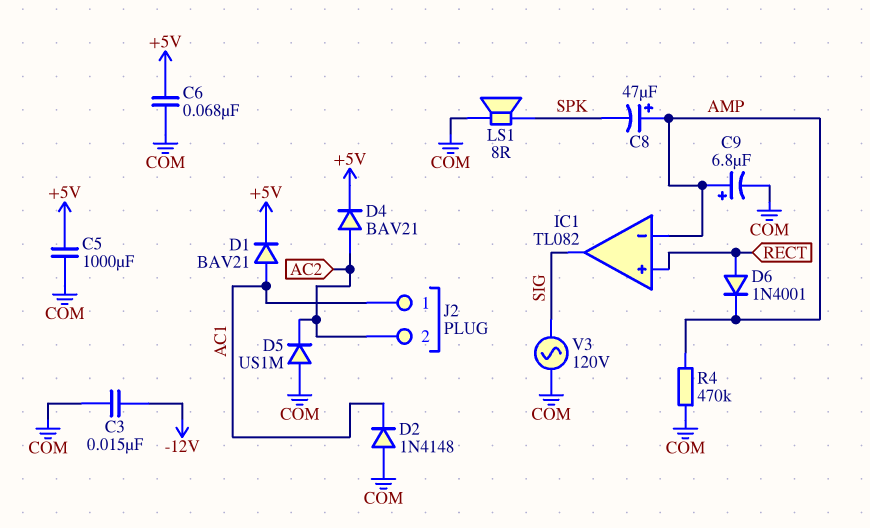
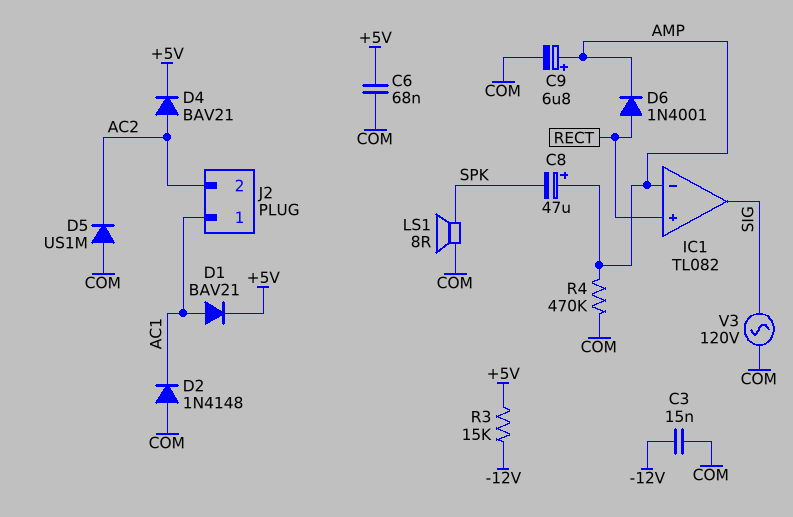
C5: 1000uF (+5V, COM) -> none
R3: none -> 15k (+5V, -12V)

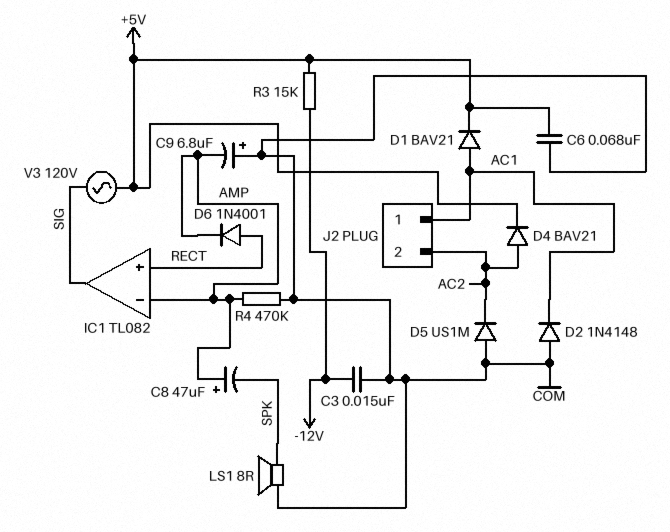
C9: 6.8uF (plus AMP, minus COM) -> 6.8uF (plus COM, minus AMP)
V3: AC 120V (COM, SIG) -> AC 120V (+5V, SIG)

